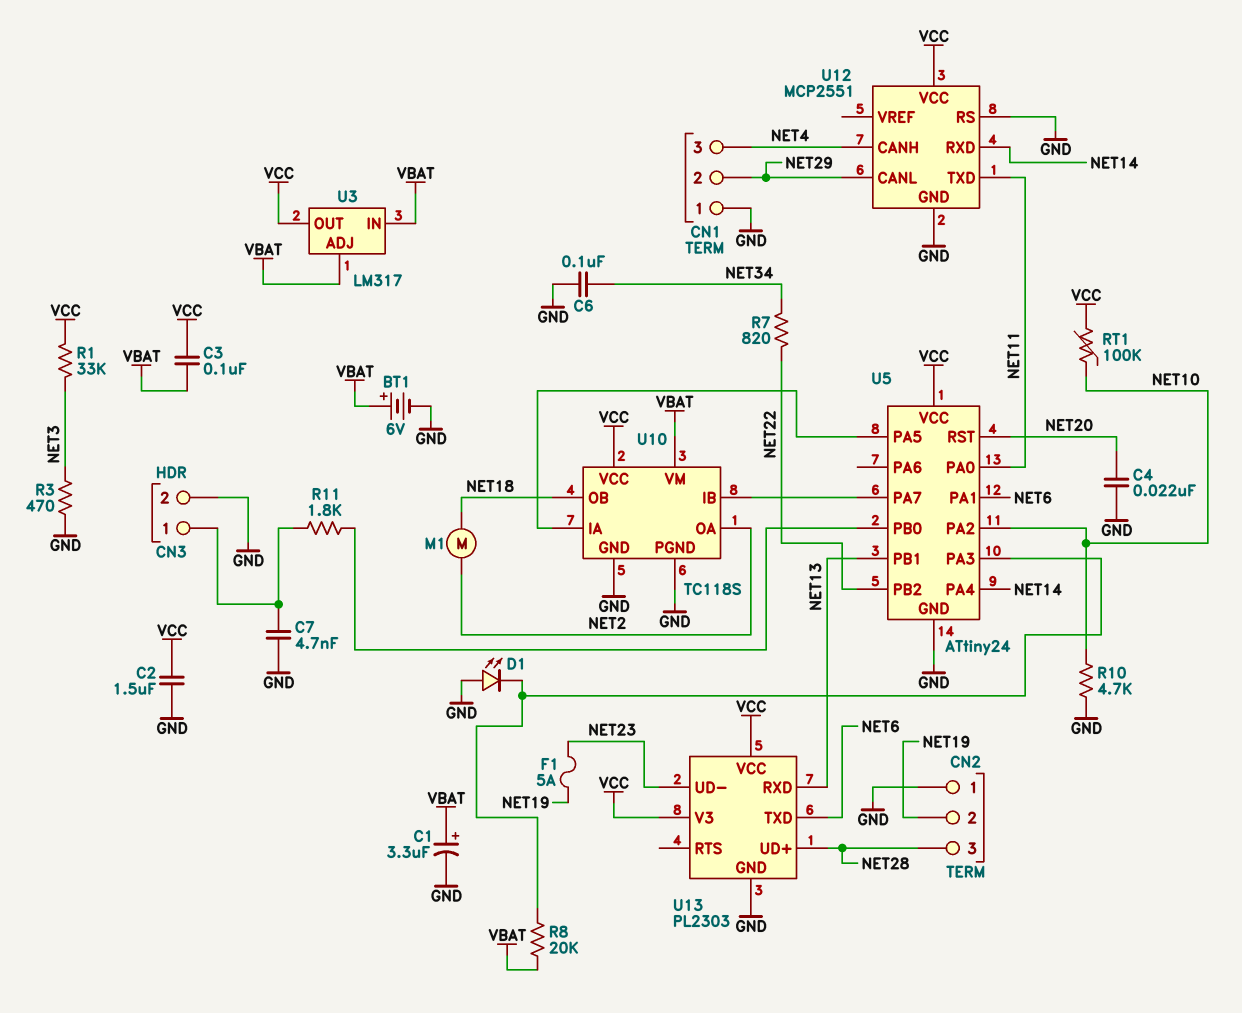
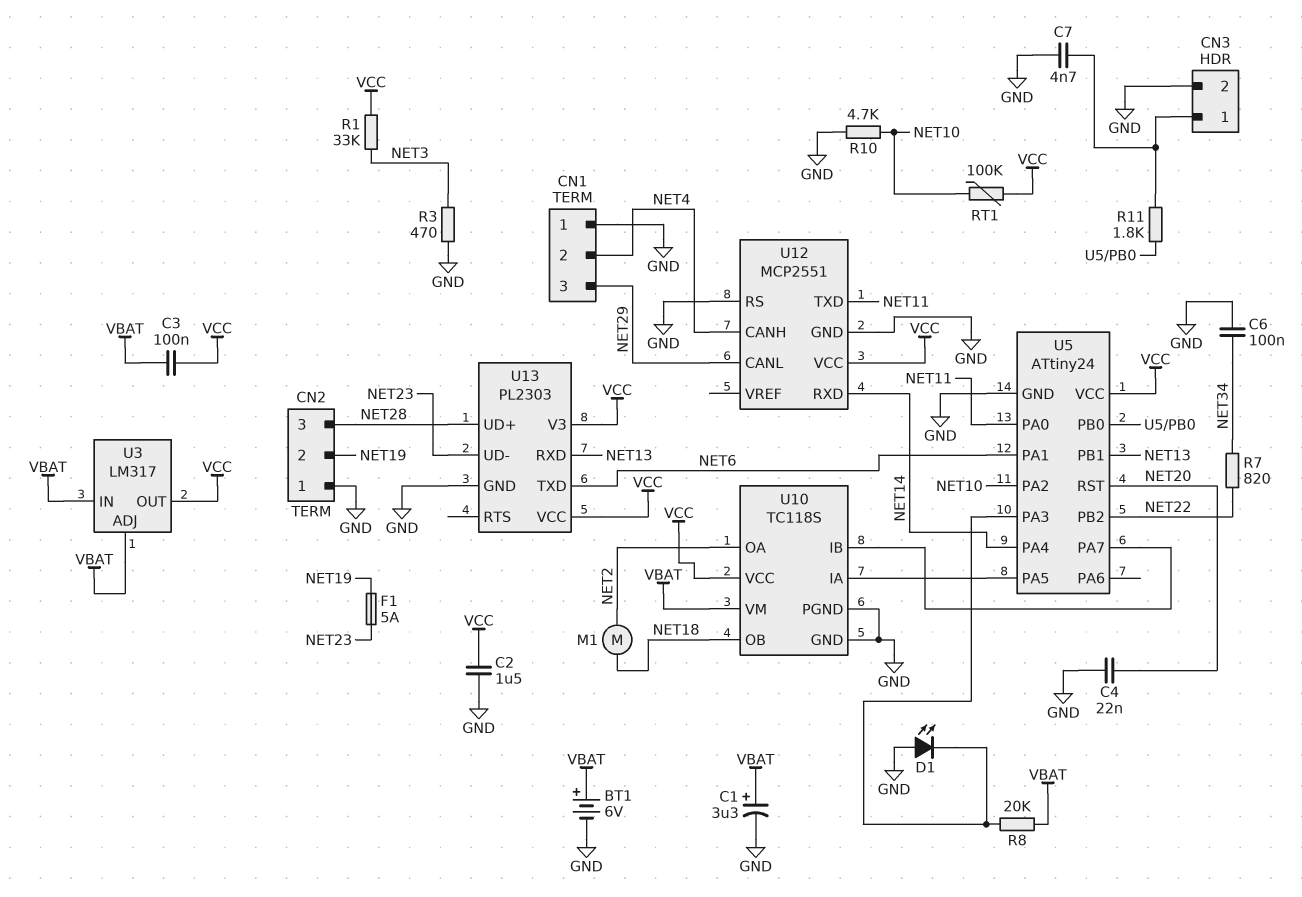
CN1 pin 2: NET29 -> NET4
CN1 pin 3: NET4 -> NET29

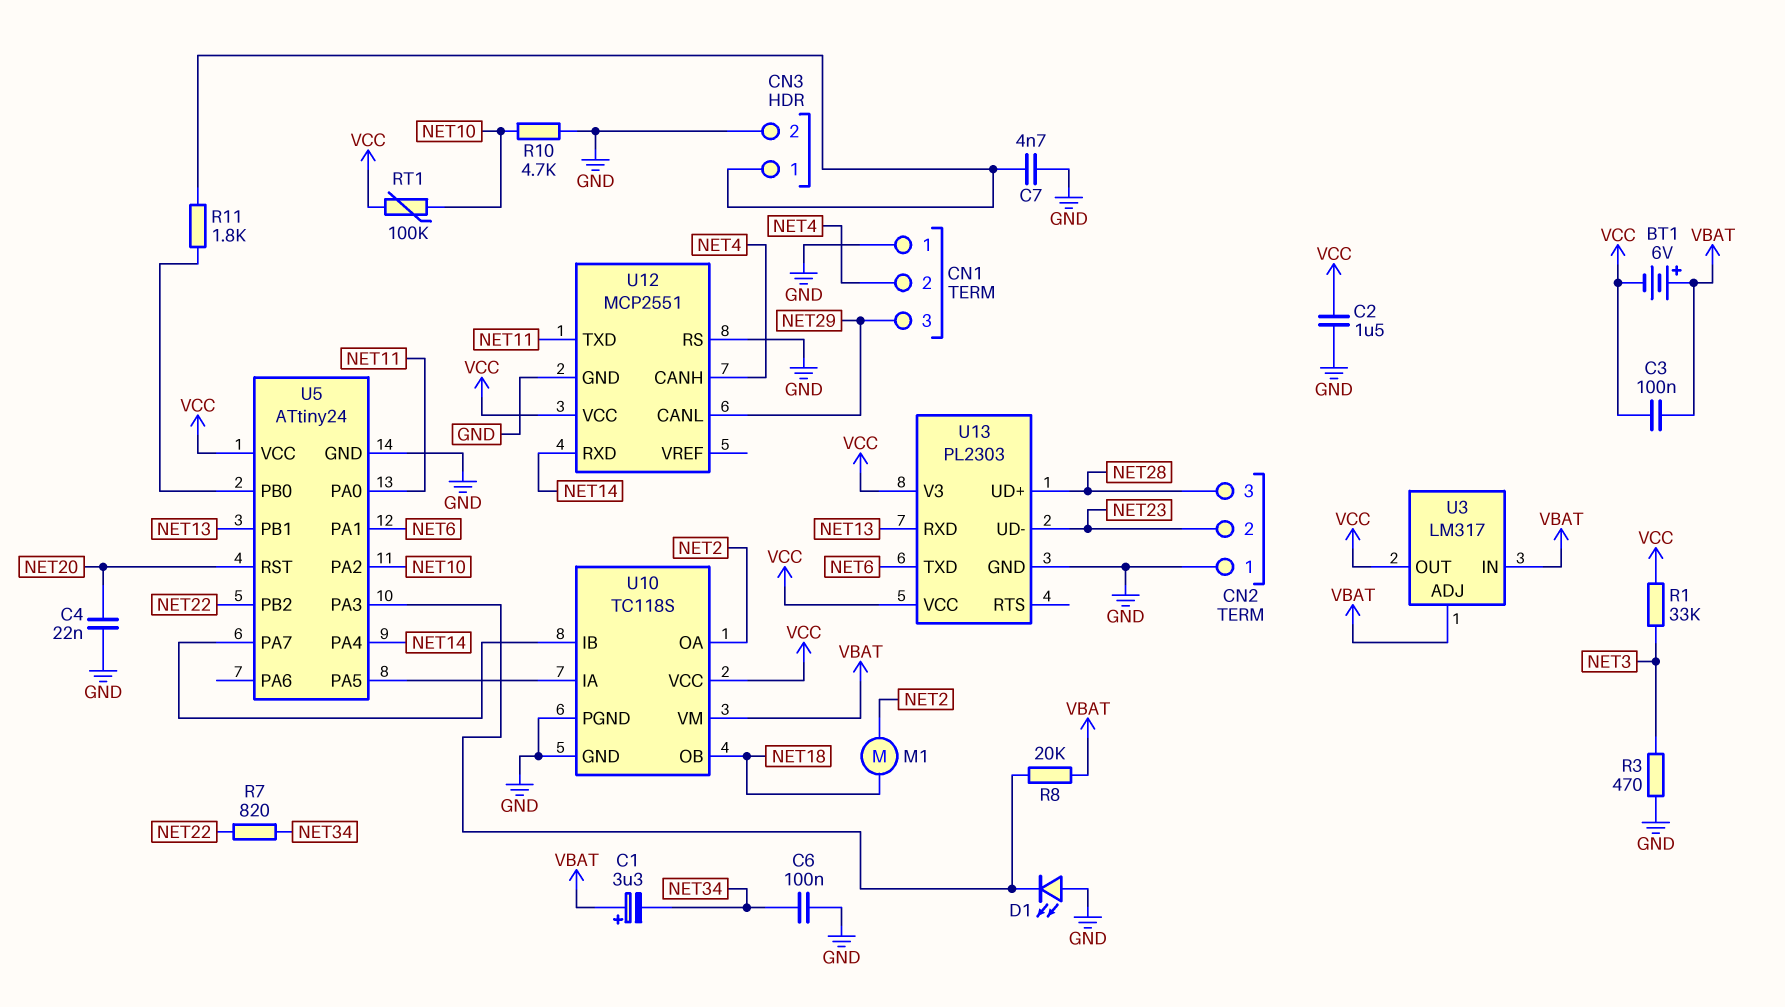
BT1: 6V (plus VBAT, minus GND) -> 6V (plus VBAT, minus VCC)
C1: 3.3uF (plus VBAT, minus GND) -> 3.3uF (plus VBAT, minus NET34)
CN2 pin 2: NET19 -> NET23
F1: 5A (NET19, NET23) -> none

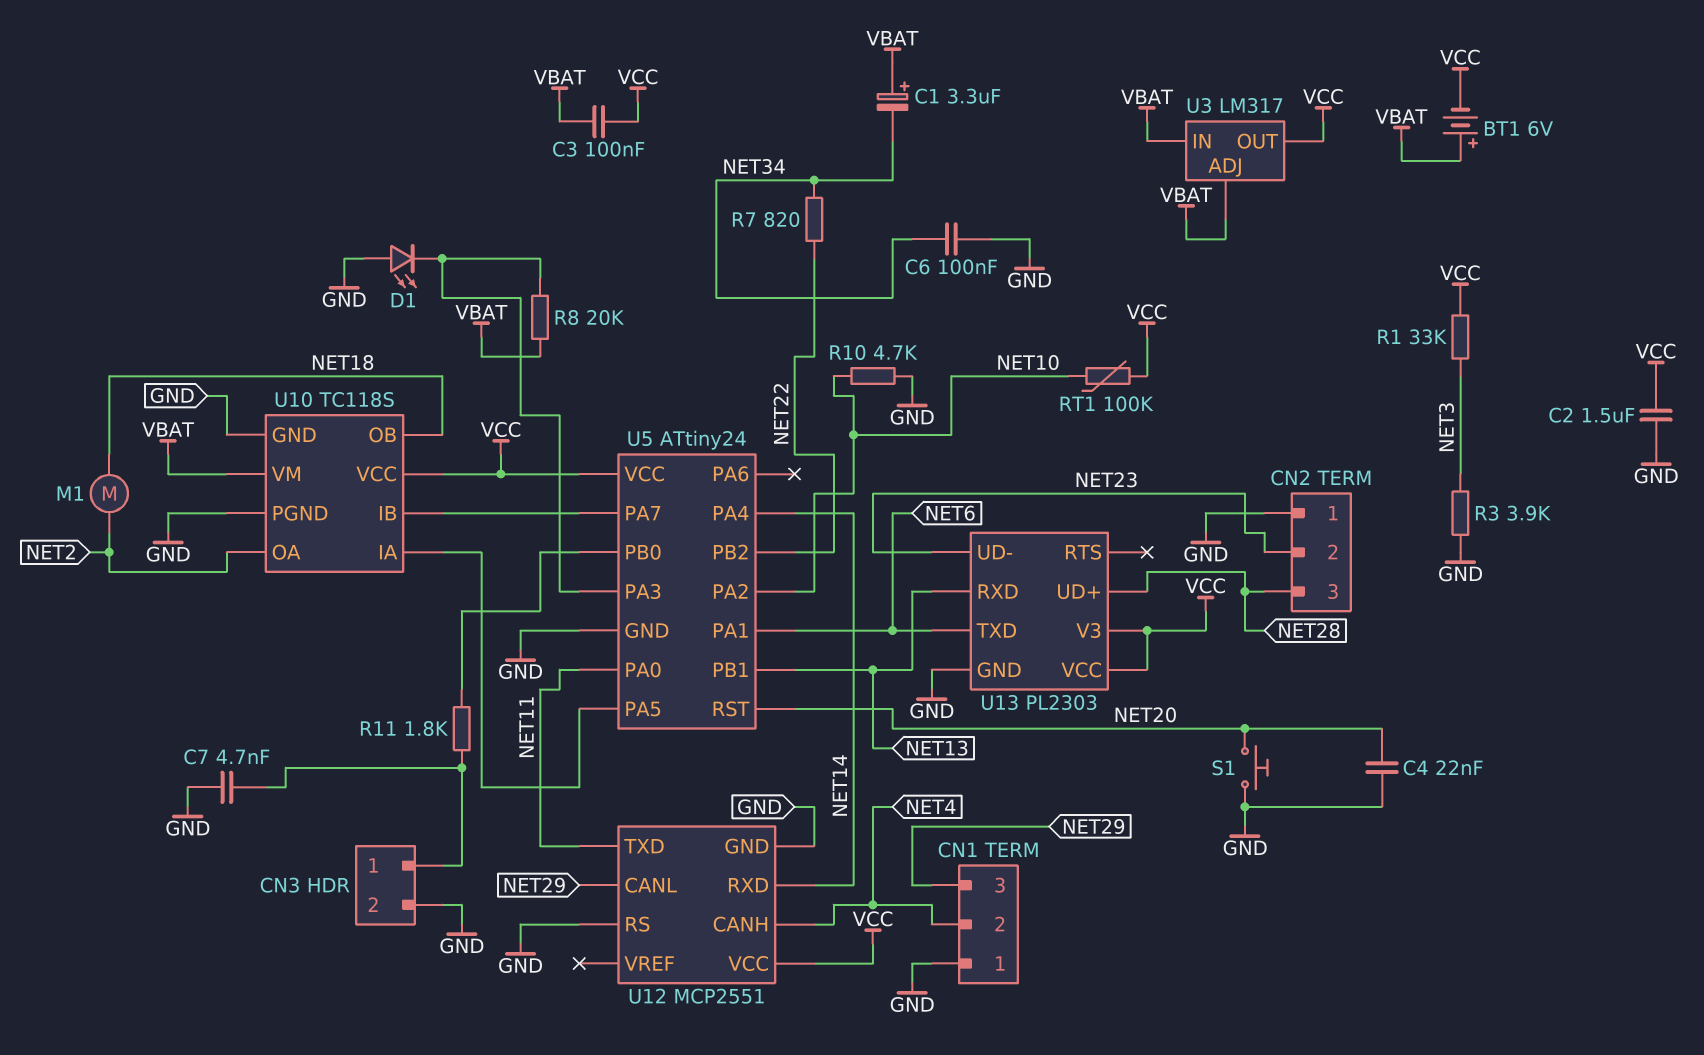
R3: 470 (GND, NET3) -> 3.9k (GND, NET3)
S1: none -> button (GND, NET20)

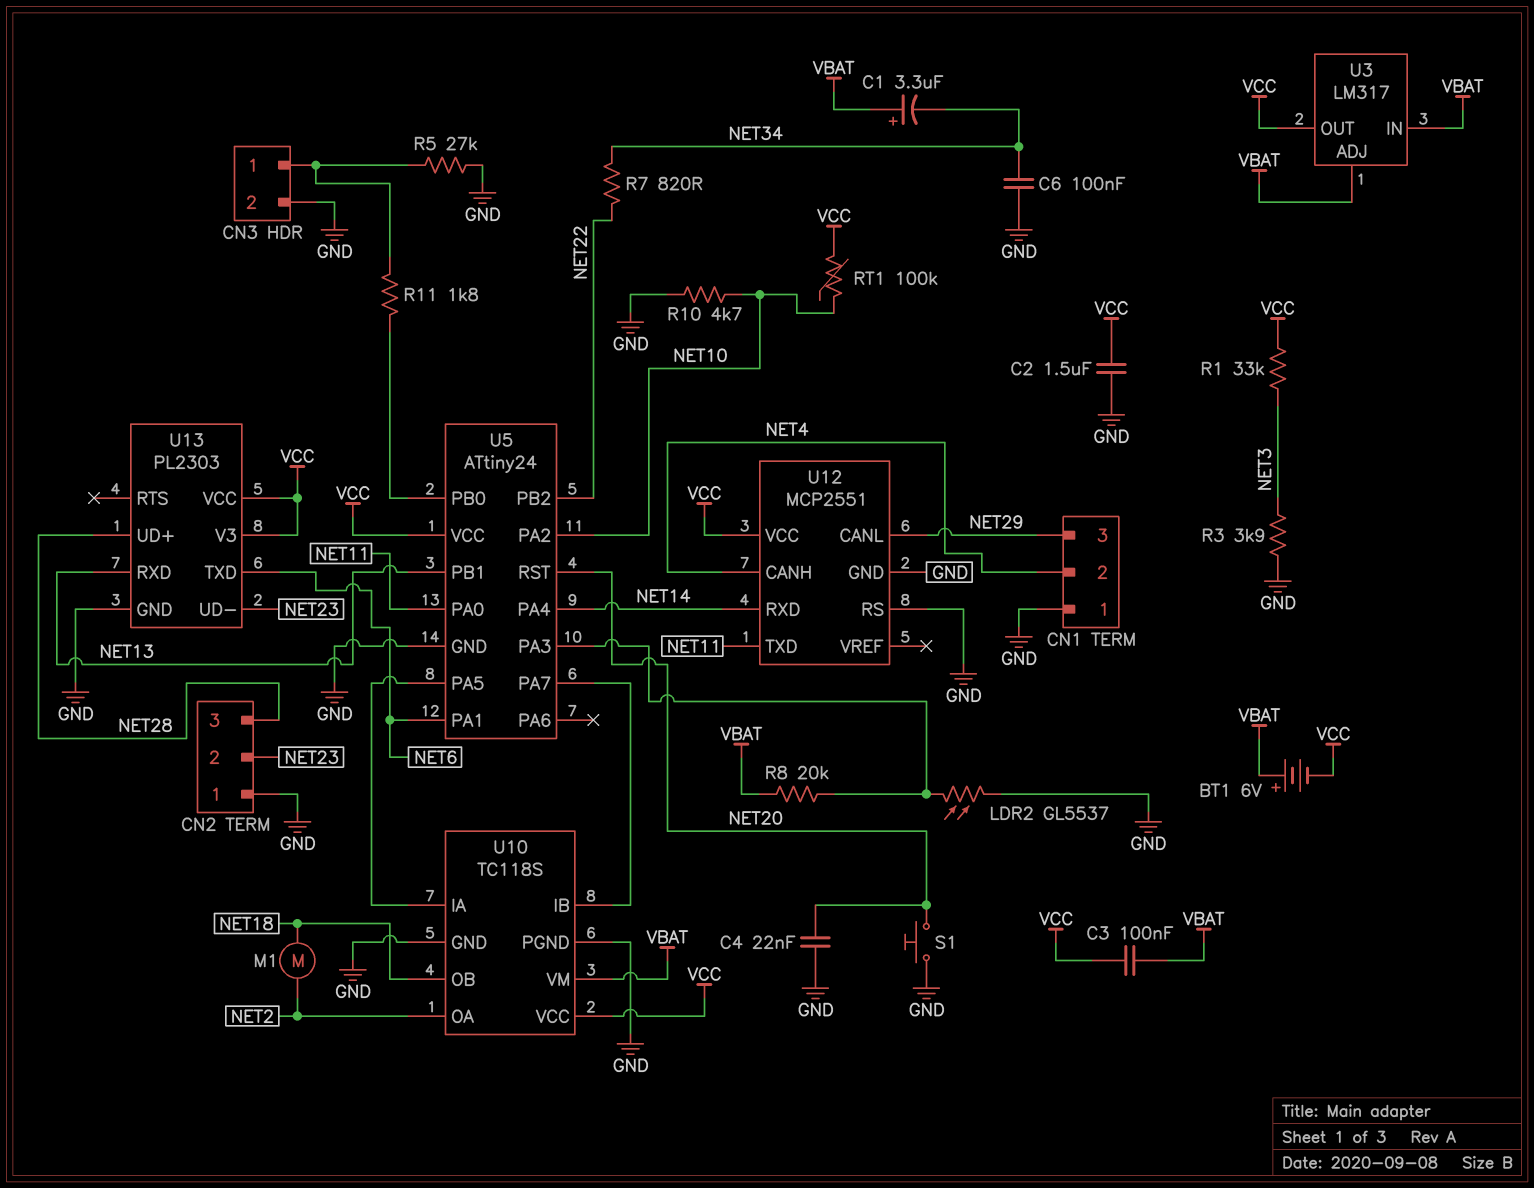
C7: 4.7nF (CN3/1, GND) -> none
D1: LED (A GND, K U5/PA3) -> none
LDR2: none -> GL5537 (GND, U5/PA3)
R5: none -> 27k (CN3/1, GND)

